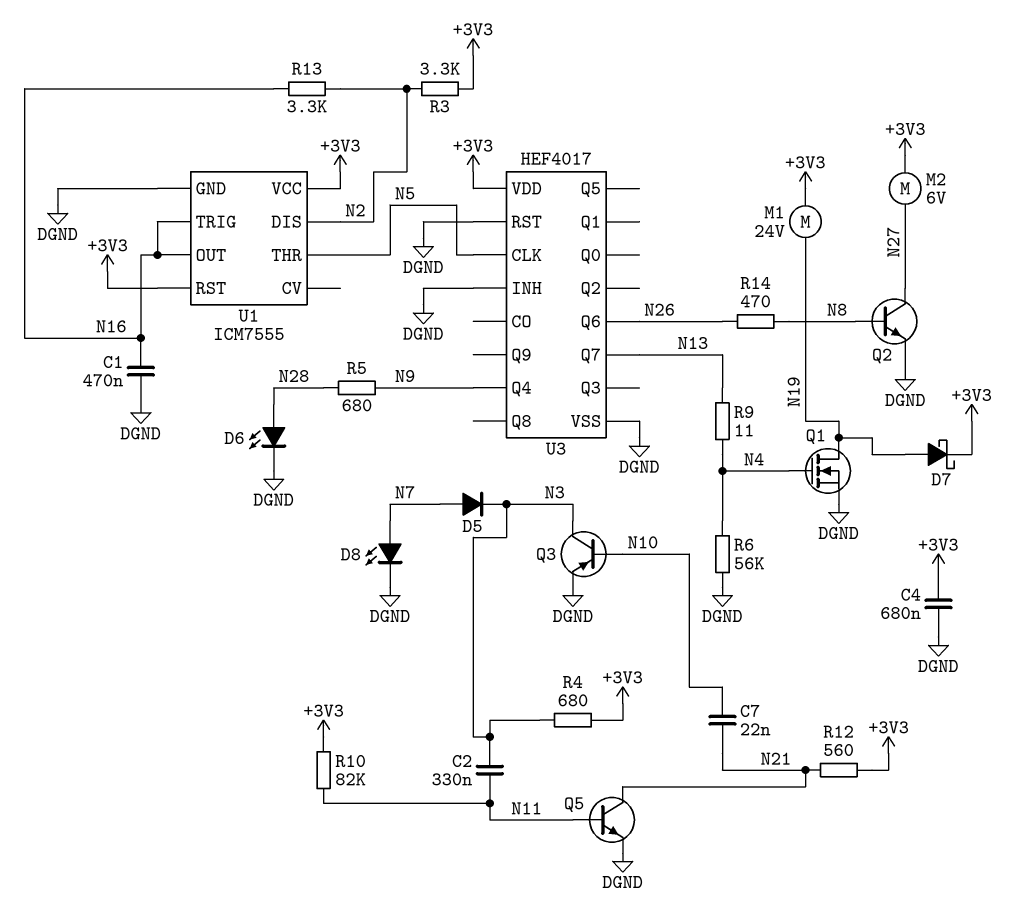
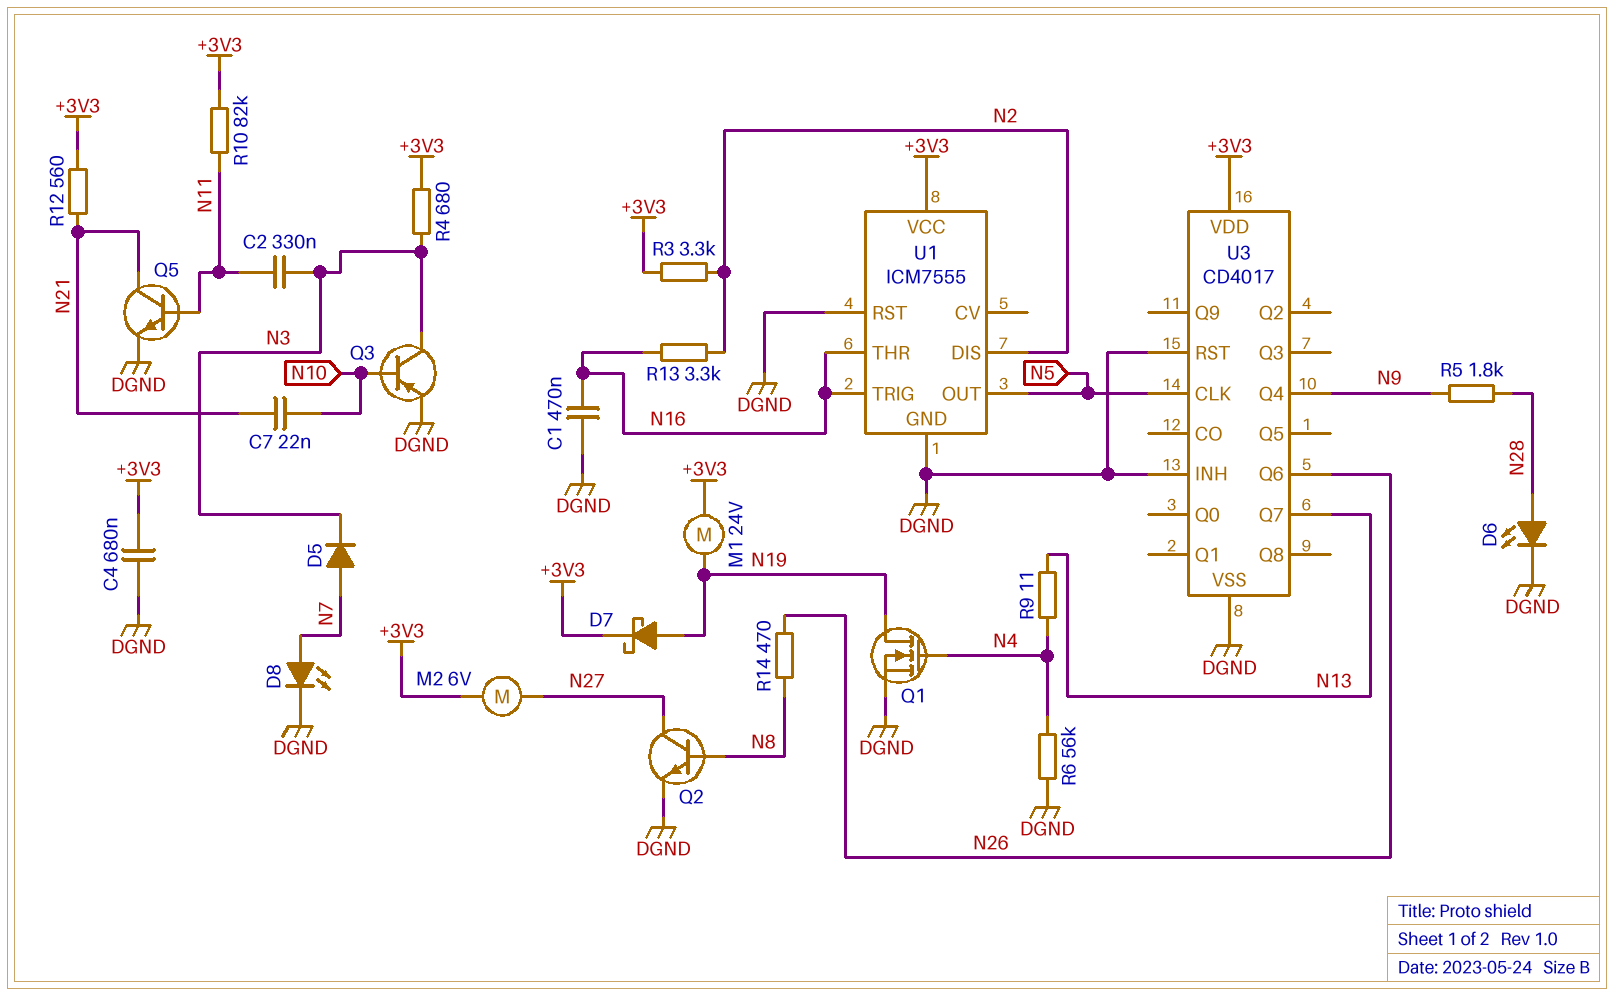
R5: 680 (N9, N28) -> 1.8k (N9, N28)
U1 pin OUT: N16 -> N5
U1 pin RST: +3V3 -> DGND
U1 pin THR: N5 -> N16
U3: HEF4017 -> CD4017

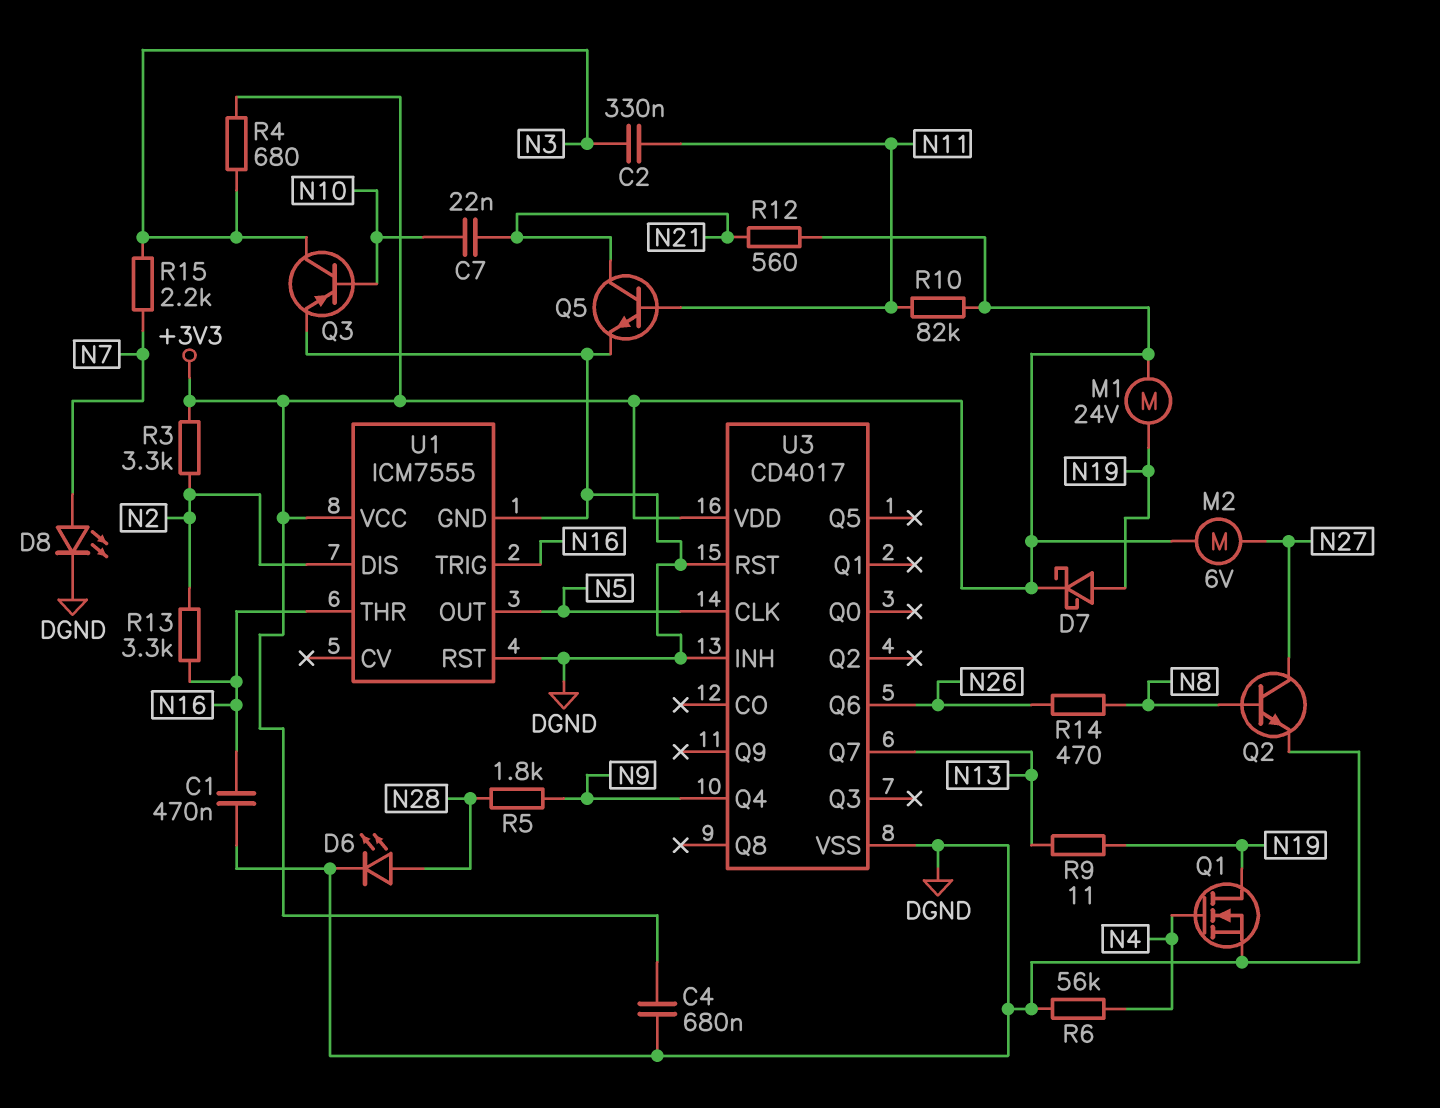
D5: diode (A N7, K N3) -> none
R9: 11 (N4, N13) -> 11 (N13, N19)
R15: none -> 2.2k (N3, N7)

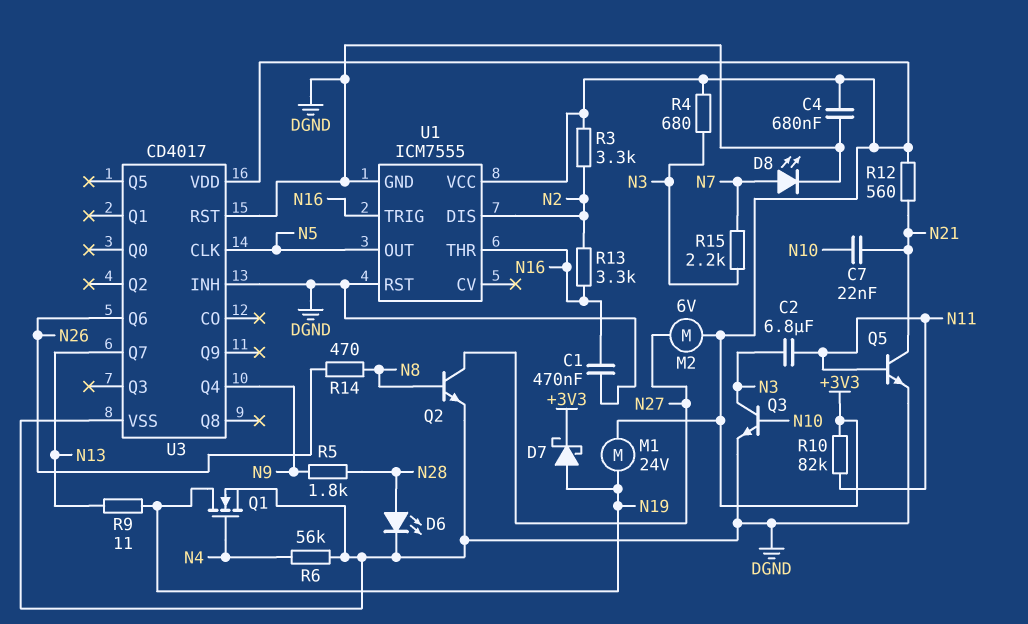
C2: 330nF (N3, N11) -> 6.8uF (N3, N11)
Q3: PNP (B N10, C N3, E DGND) -> NPN (B N10, C N3, E DGND)

